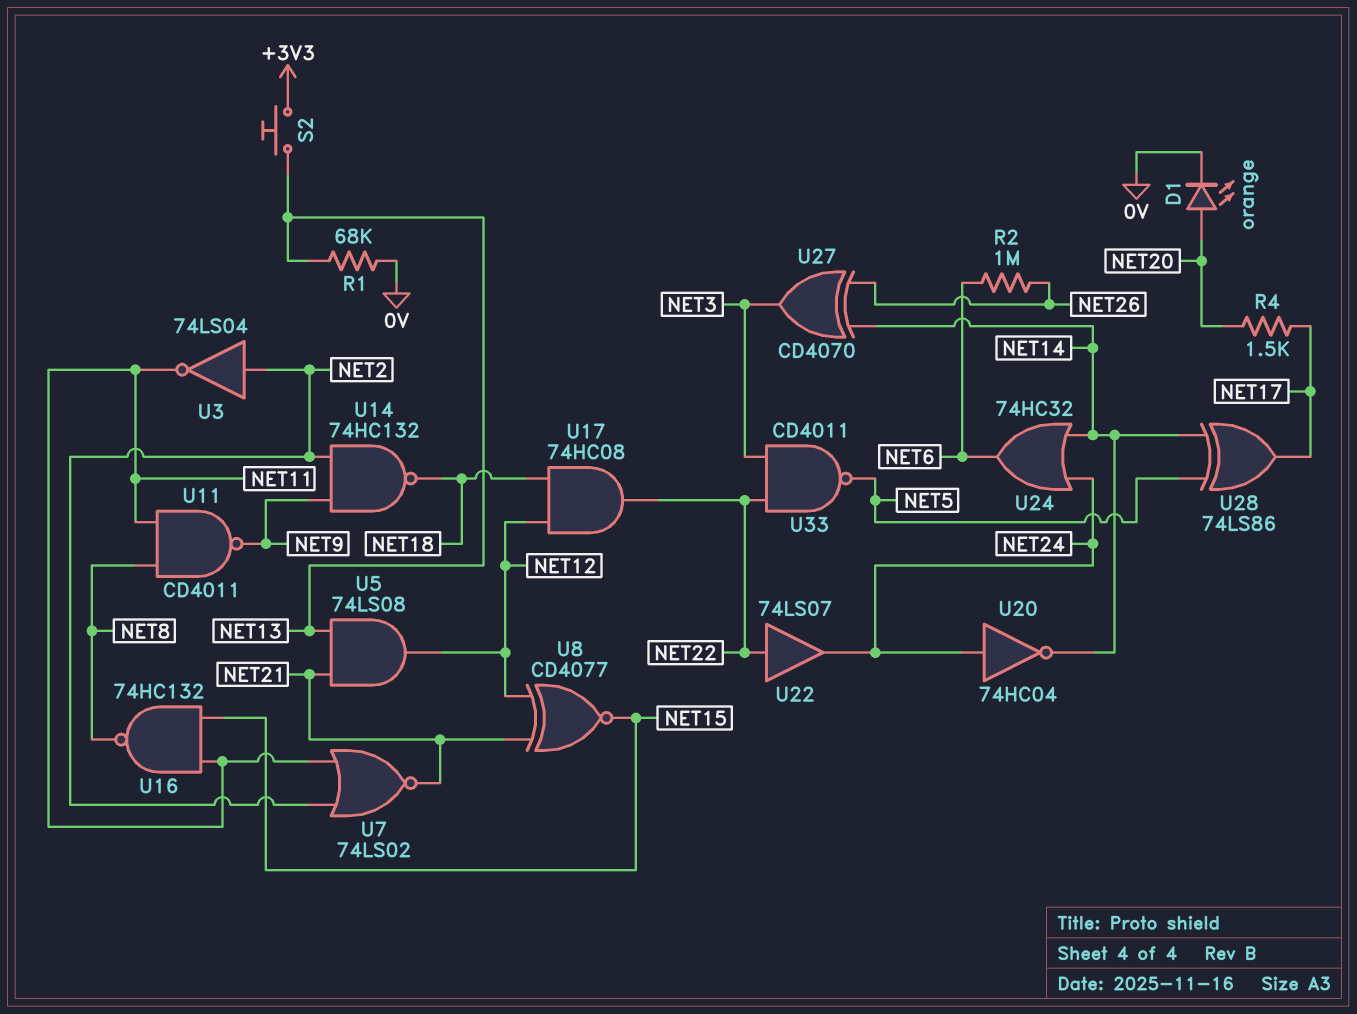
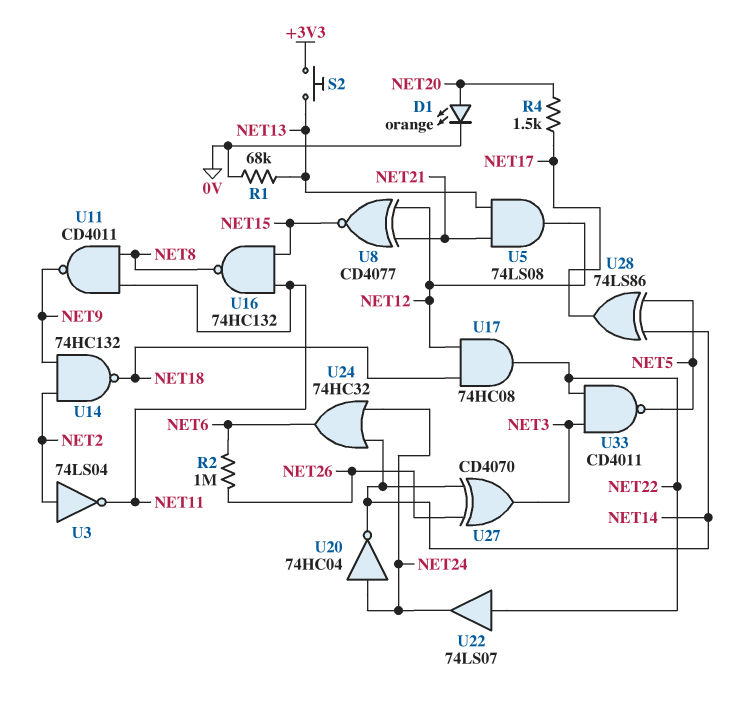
U7: NOR 74LS02 (in NET2, in NET11, out NET21) -> none

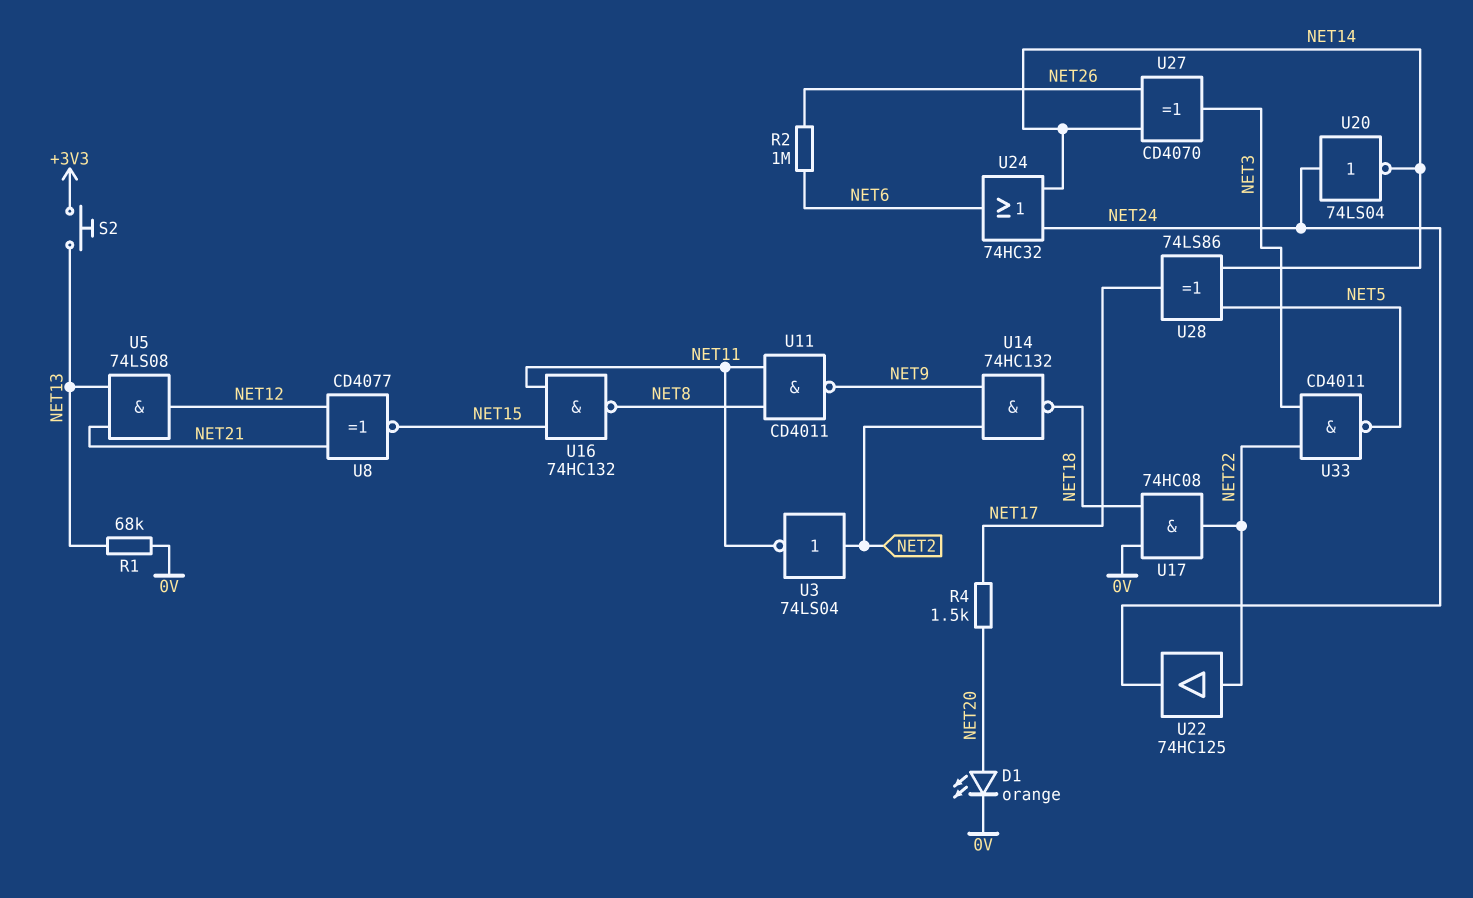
U17: AND 74HC08 (in NET12, in NET18, out NET22) -> AND 74HC08 (in 0V, in NET18, out NET22)
U20: NOT 74HC04 (in NET24, out NET14) -> NOT 74LS04 (in NET24, out NET14)
U22: buffer 74LS07 (in NET22, out NET24) -> buffer 74HC125 (in NET22, out NET24)

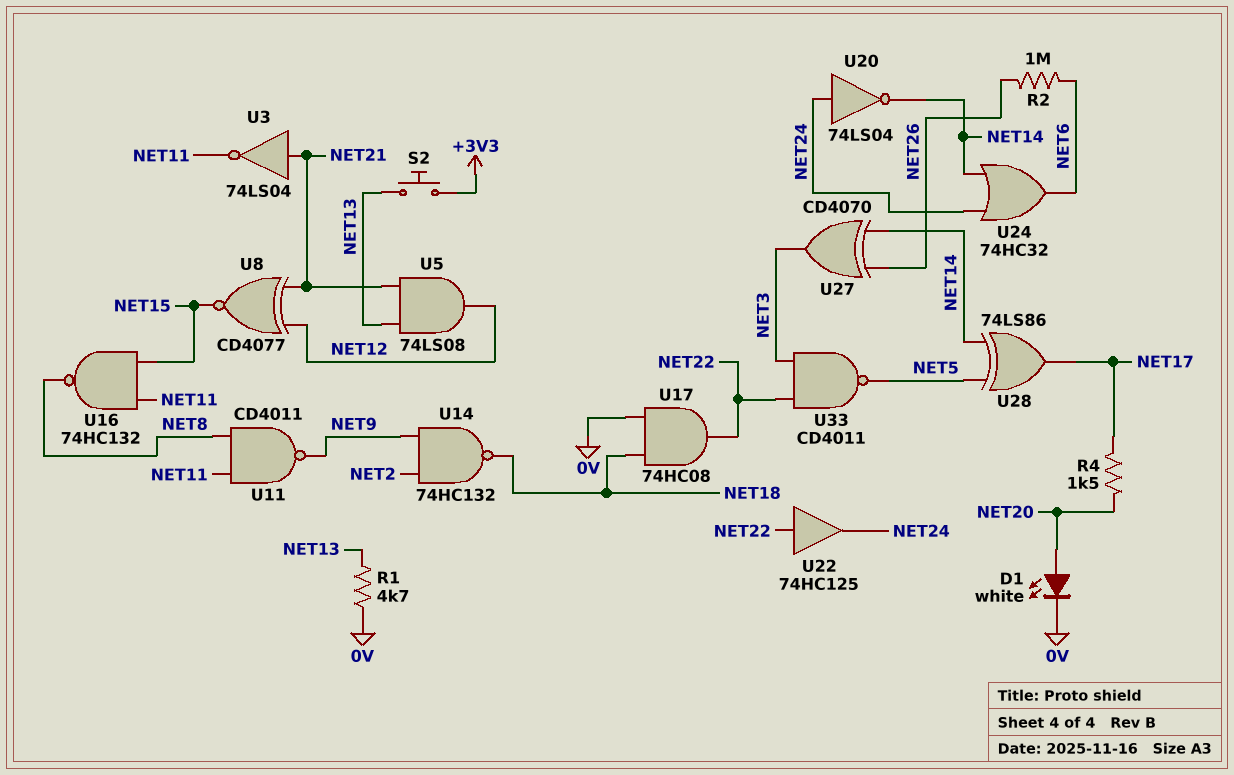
D1: LED orange (A NET20, K 0V) -> LED white (A NET20, K 0V)
R1: 68k (0V, NET13) -> 4.7k (0V, NET13)
U3: NOT 74LS04 (in NET2, out NET11) -> NOT 74LS04 (in NET21, out NET11)

